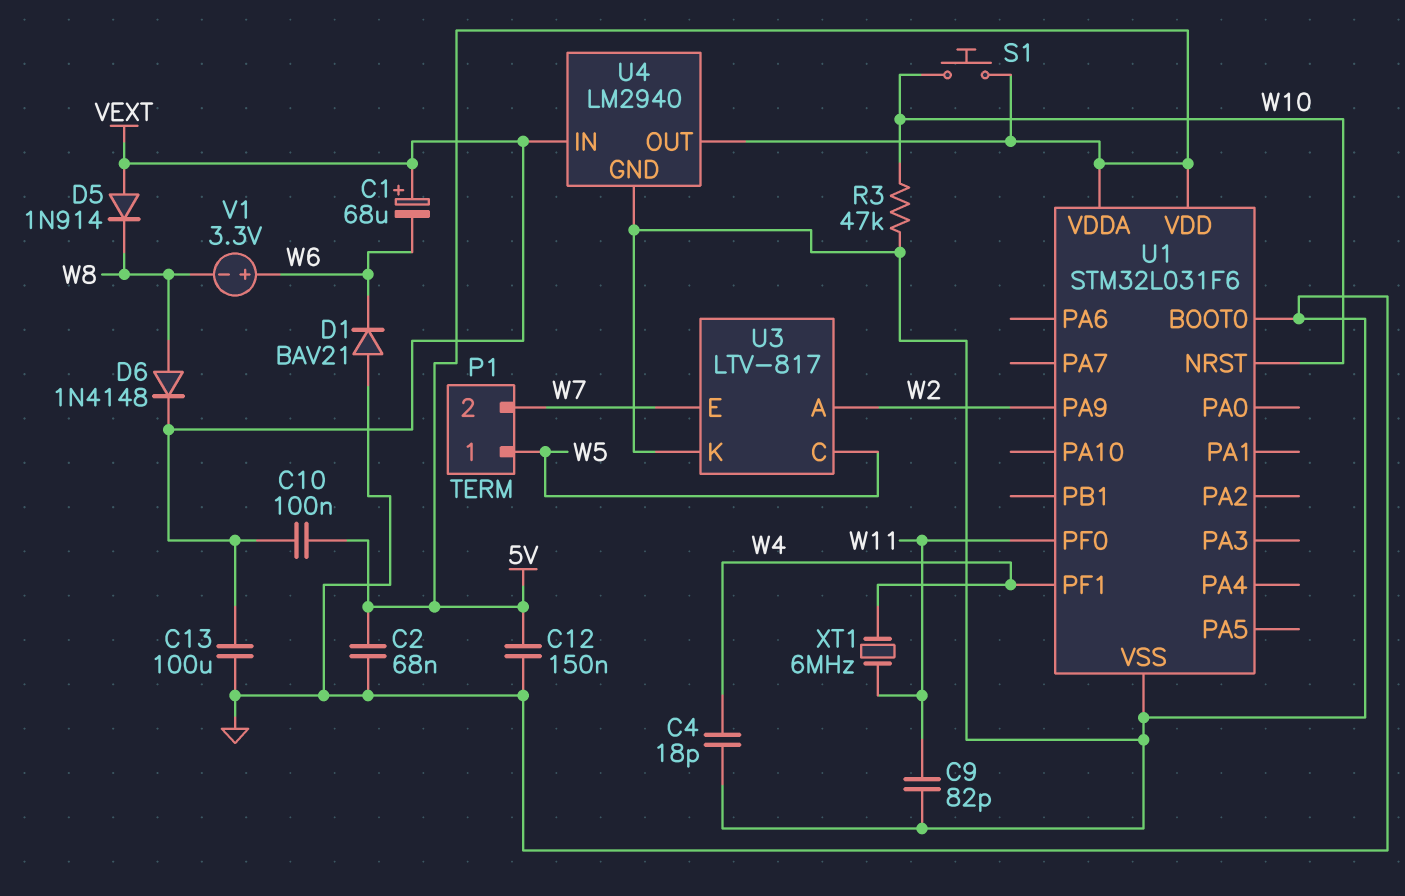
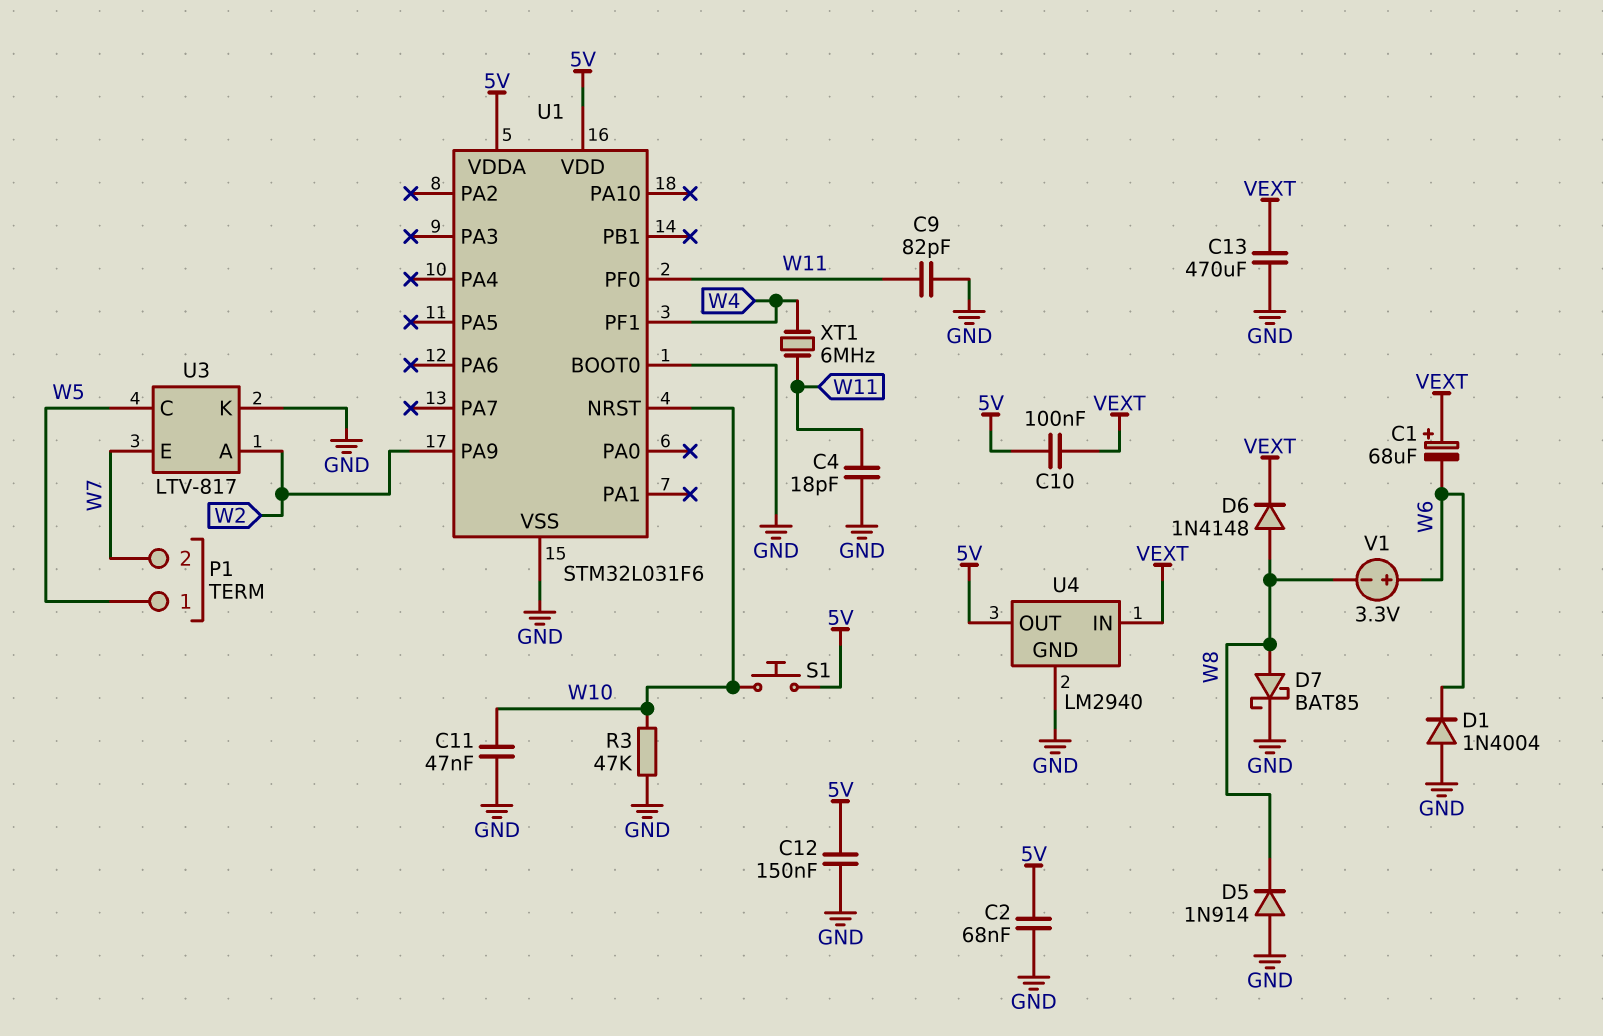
C4: 18pF (GND, W4) -> 18pF (GND, W11)
C11: none -> 47nF (GND, W10)
C13: 100uF (GND, VEXT) -> 470uF (GND, VEXT)
D1: diode BAV21 (A GND, K W6) -> diode 1N4004 (A GND, K W6)
D5: diode 1N914 (A VEXT, K W8) -> diode 1N914 (A GND, K W8)
D7: none -> schottky BAT85 (A W8, K GND)

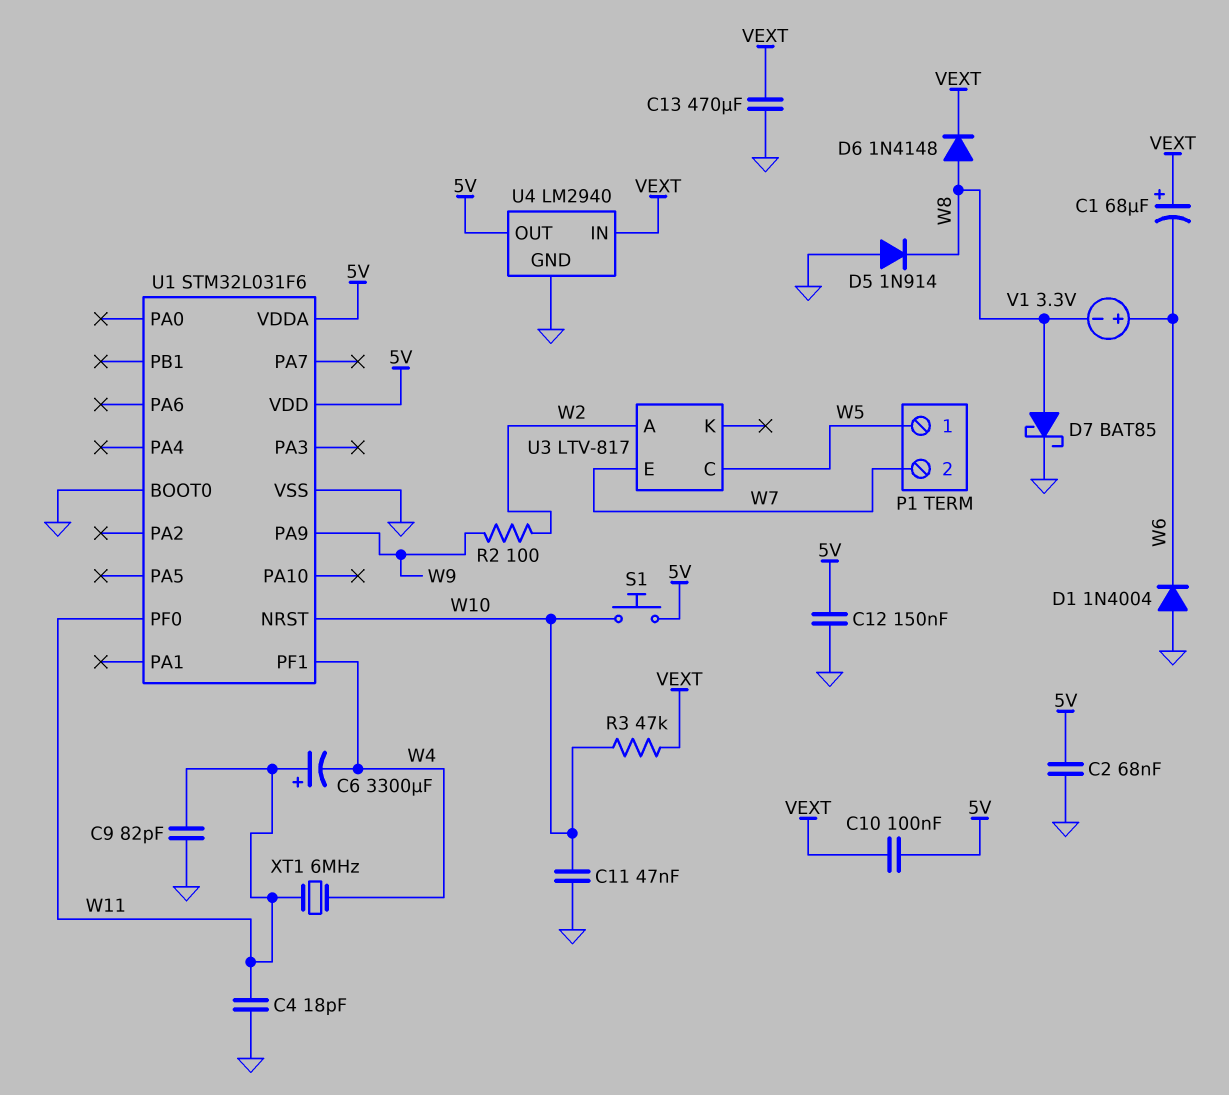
C6: none -> 3300uF (plus W11, minus W4)
R2: none -> 100 (W2, W9)
R3: 47k (GND, W10) -> 47k (VEXT, W10)
U1 pin PA9: W2 -> W9
U3 pin K: GND -> none

